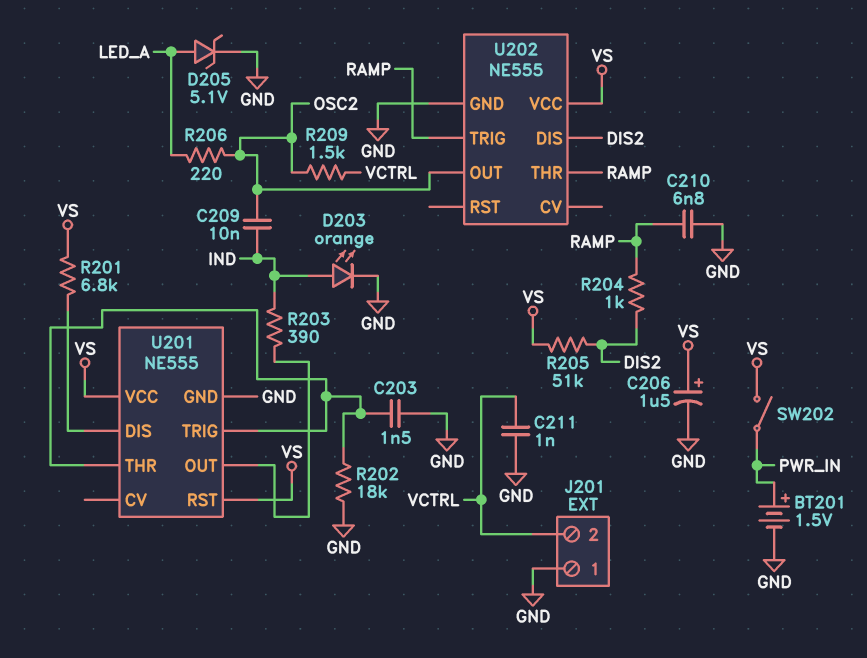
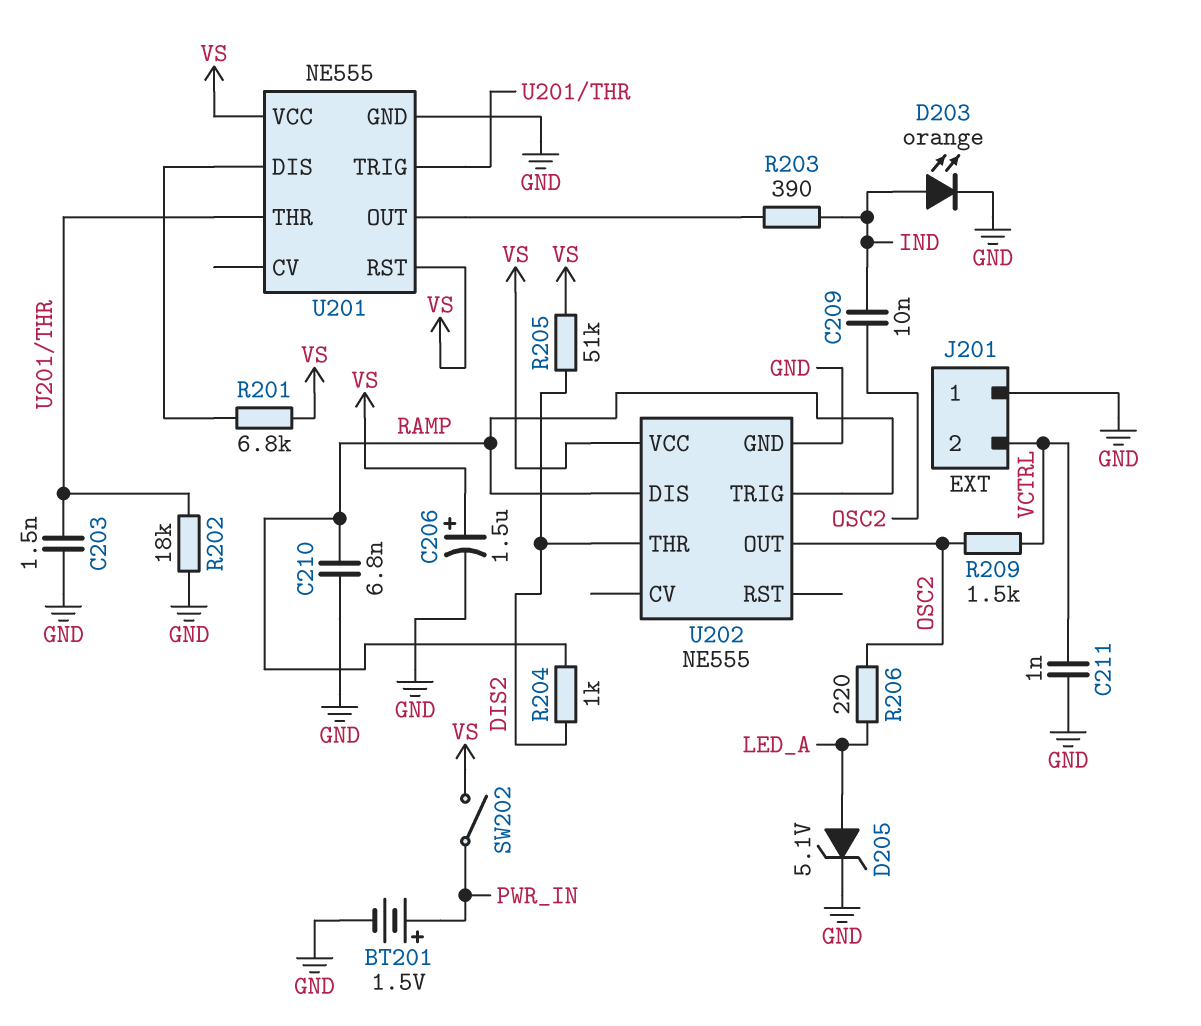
U202 pin DIS: DIS2 -> RAMP
U202 pin THR: RAMP -> DIS2

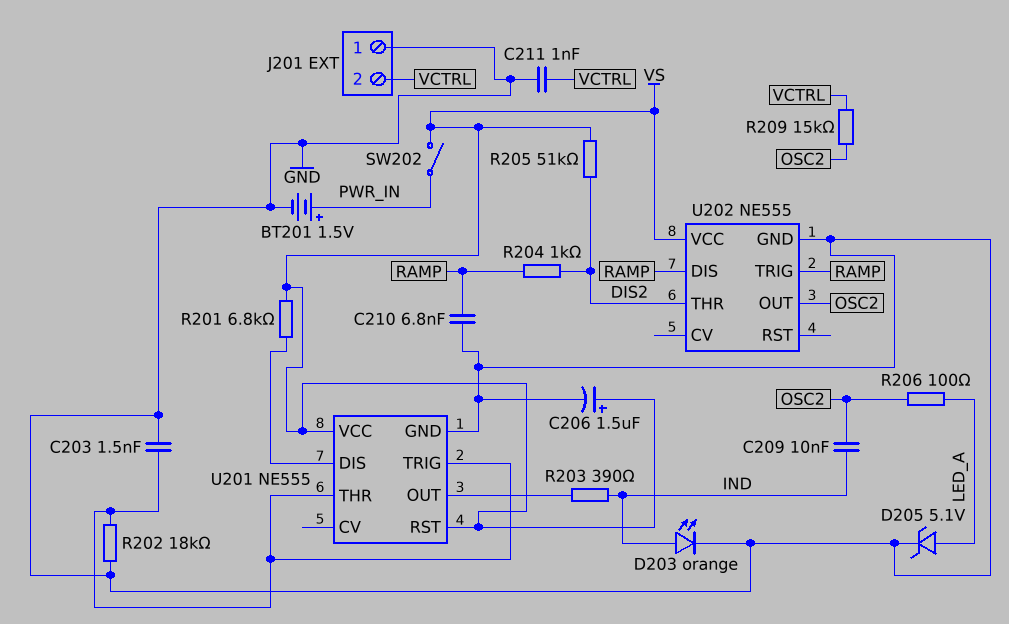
R206: 220 (LED_A, OSC2) -> 100 (LED_A, OSC2)
R209: 1.5k (OSC2, VCTRL) -> 15k (OSC2, VCTRL)

